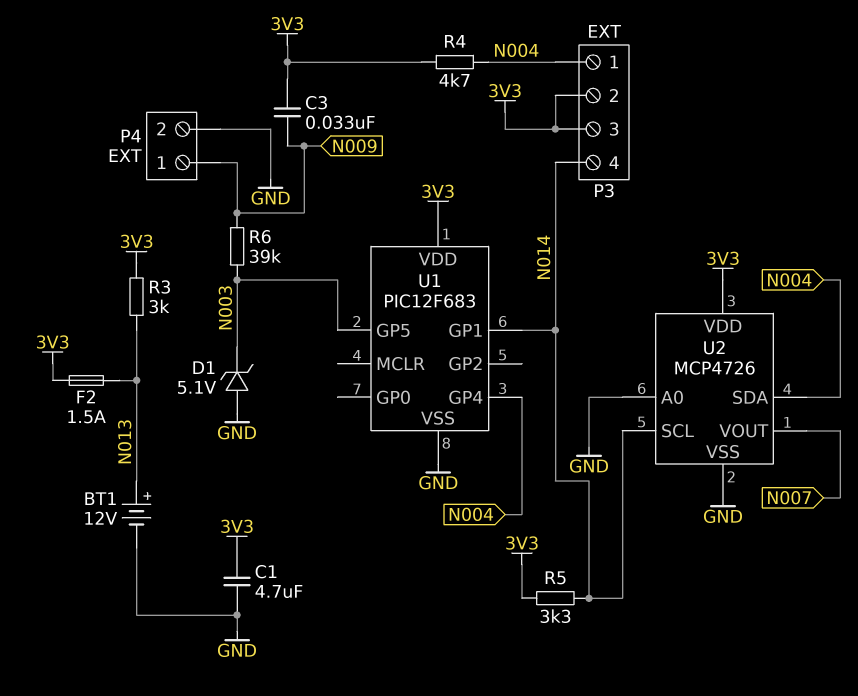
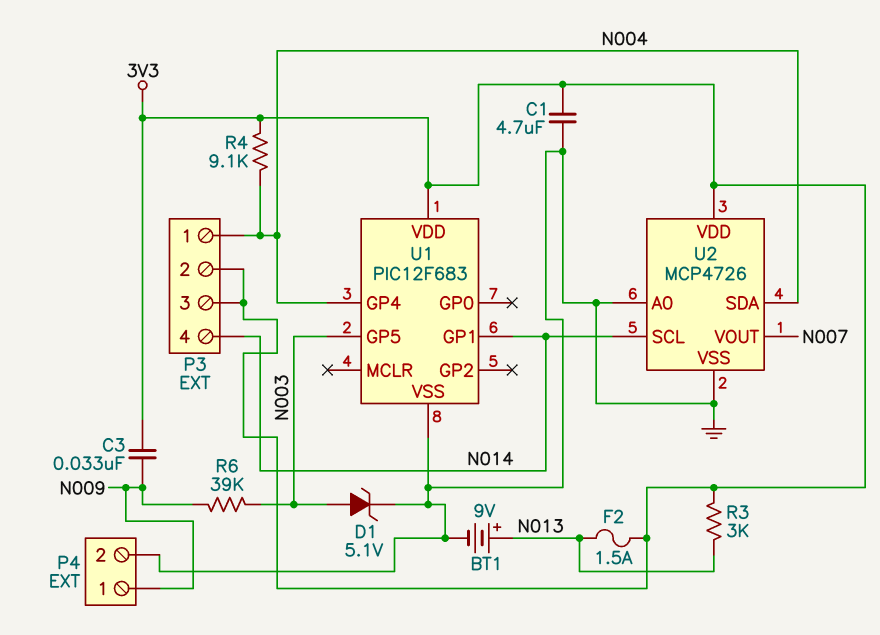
BT1: 12V (plus N013, minus GND) -> 9V (plus N013, minus GND)
D1: zener 5.1V (A GND, K N003) -> zener 5.1V (A N003, K GND)
R4: 4.7k (3V3, N004) -> 9.1k (3V3, N004)
R5: 3.3k (3V3, N014) -> none

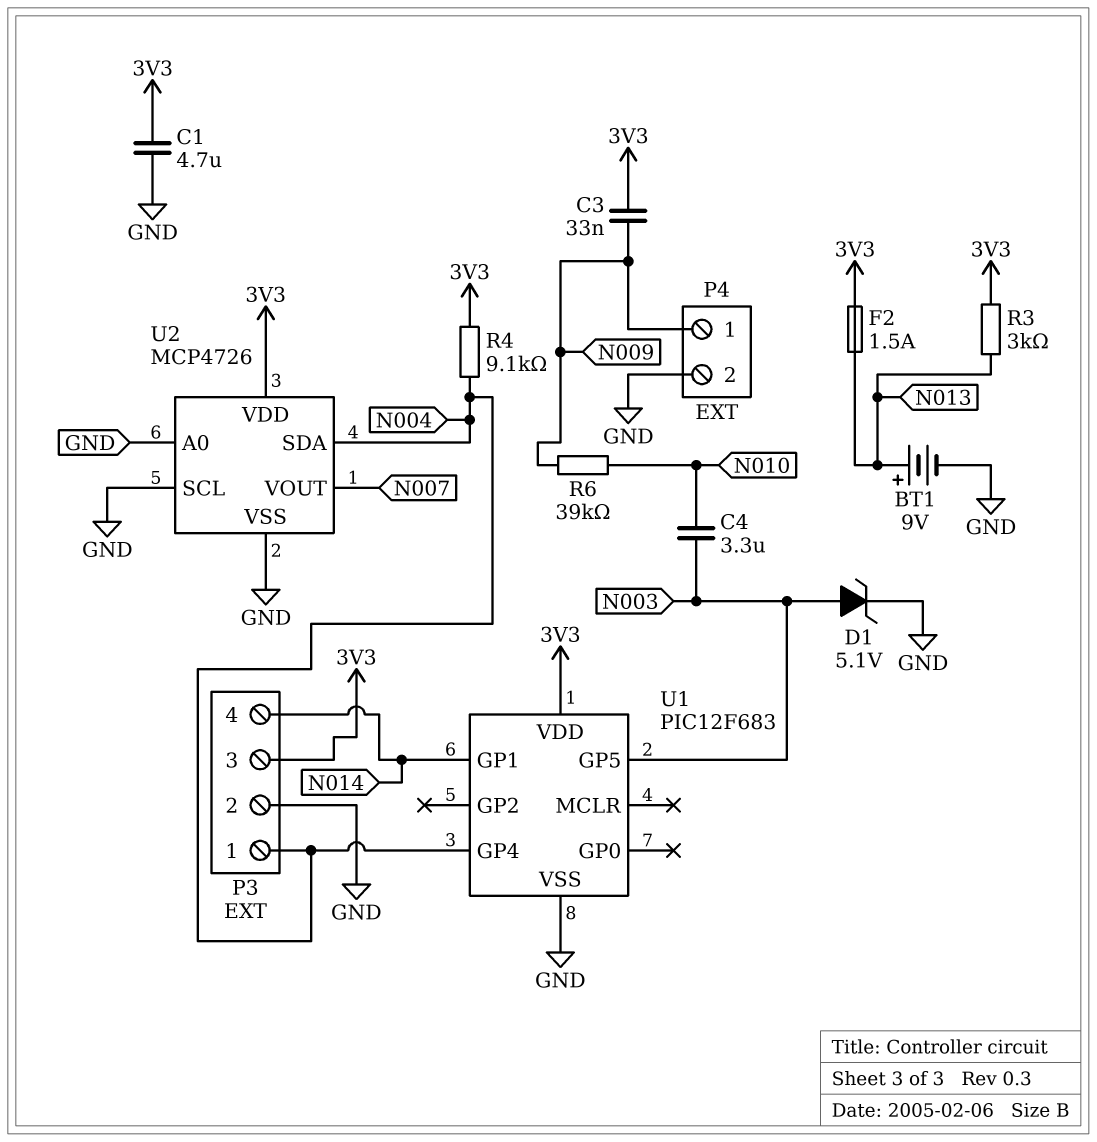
C4: none -> 3.3uF (N003, N010)
P3 pin 2: 3V3 -> GND
R6: 39k (N003, N009) -> 39k (N009, N010)
U2 pin SCL: N014 -> GND

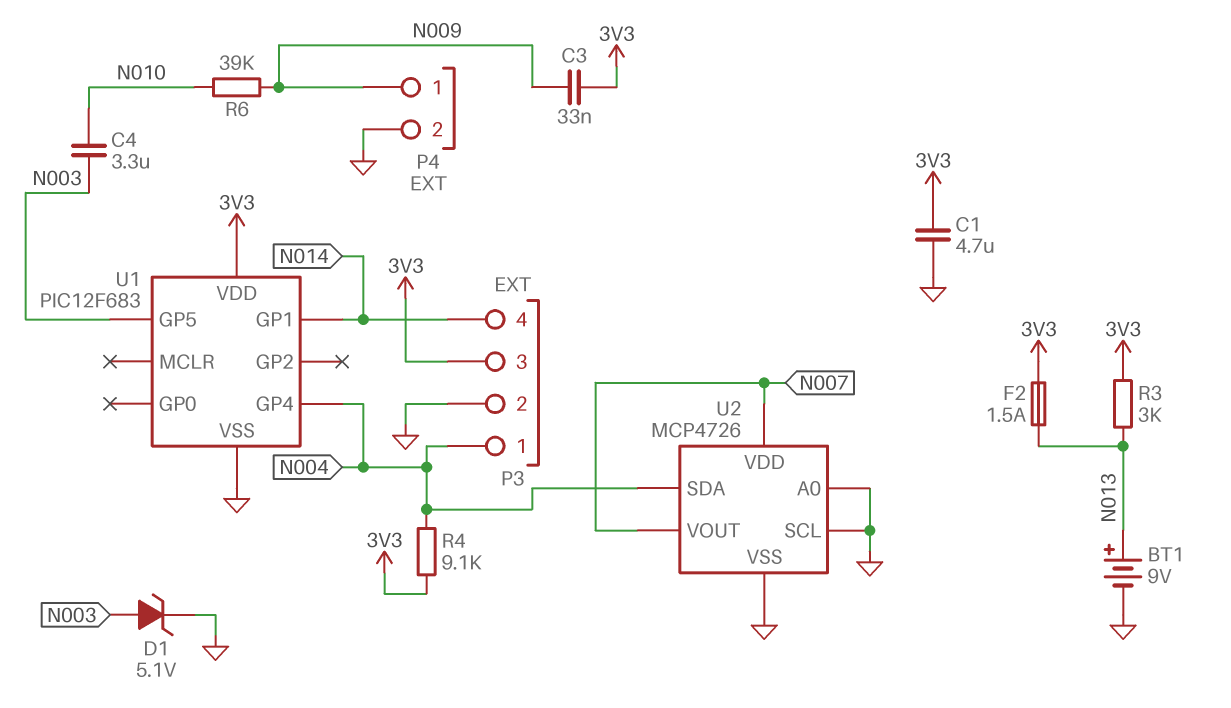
U2 pin VDD: 3V3 -> N007

